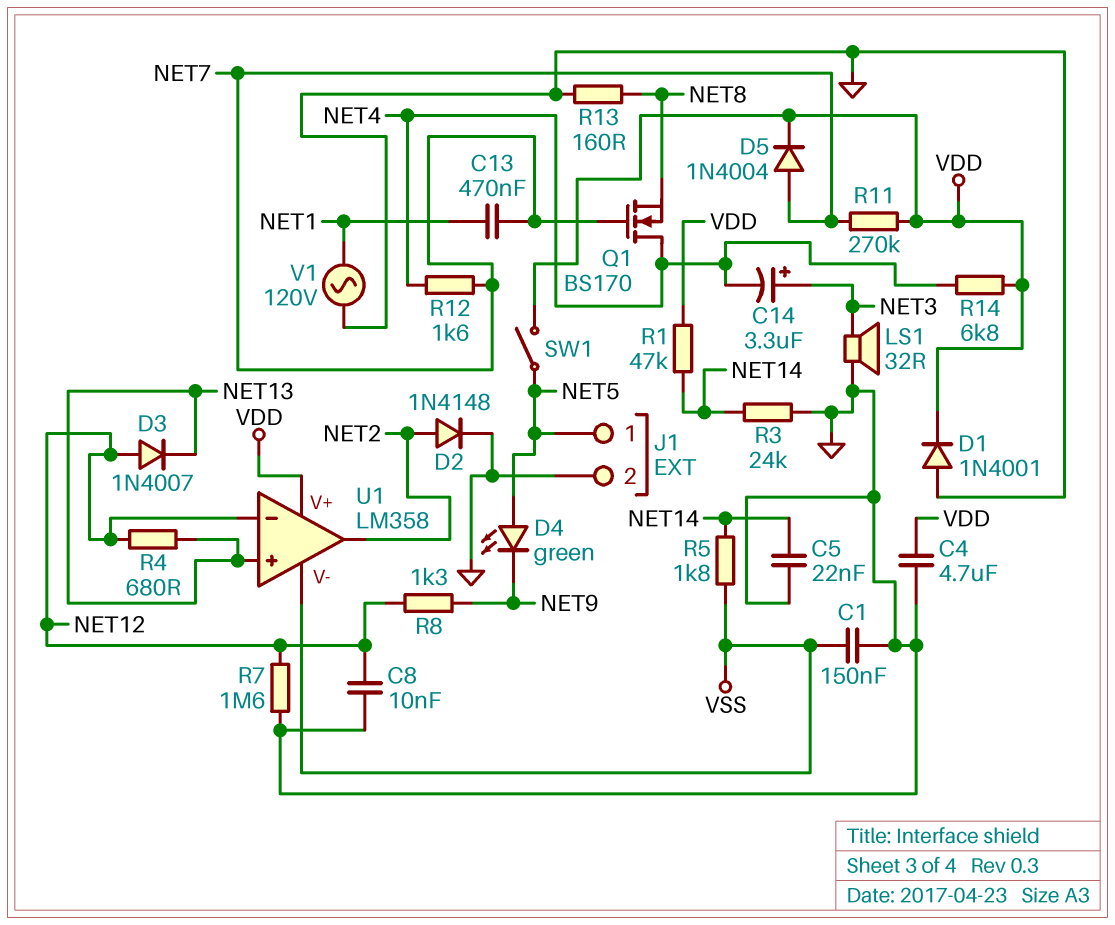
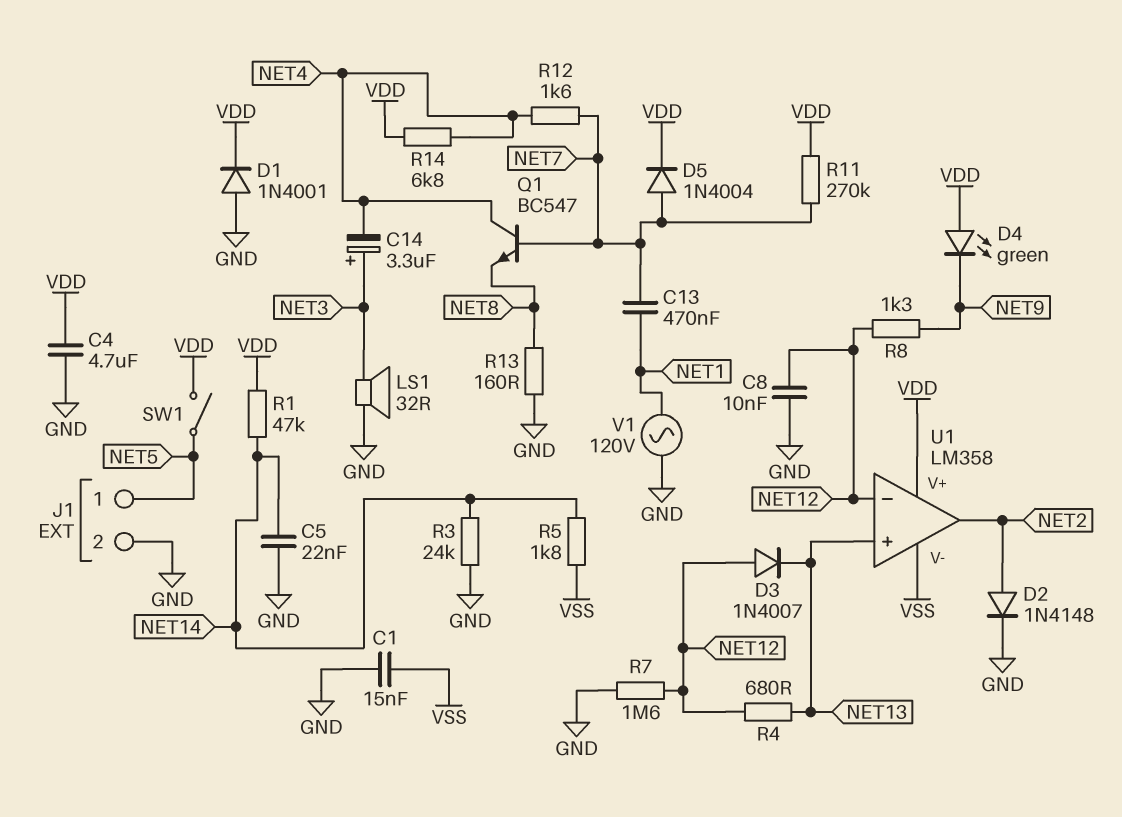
C1: 150nF (GND, VSS) -> 15nF (GND, VSS)
D4: LED green (A NET5, K NET9) -> LED green (A VDD, K NET9)
Q1: NMOS BS170 (G NET7, D NET4, S NET8) -> NPN BC547 (B NET7, C NET4, E NET8)

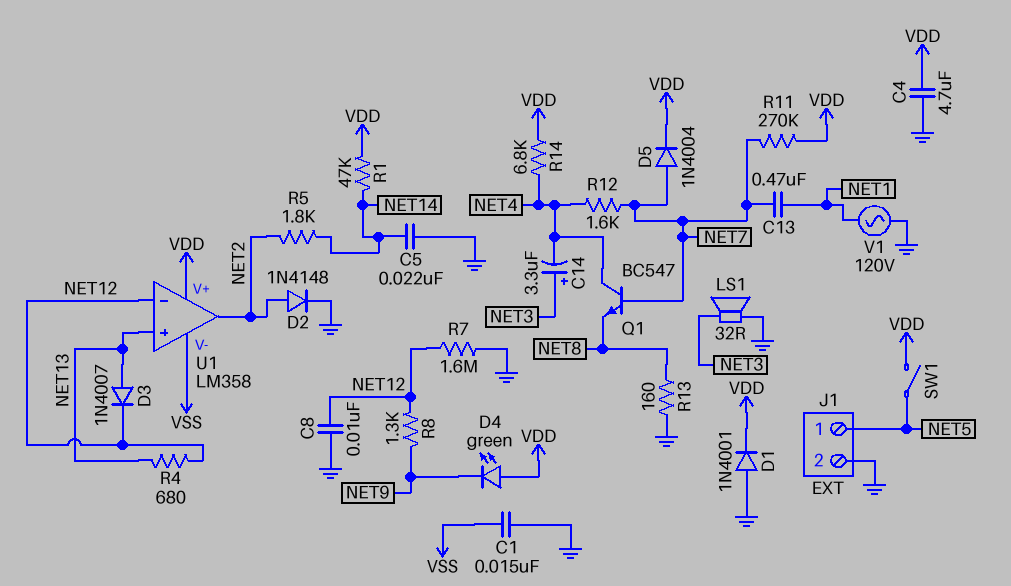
D3: diode 1N4007 (A NET12, K NET13) -> diode 1N4007 (A NET13, K NET12)
R3: 24k (GND, NET14) -> none
R5: 1.8k (NET14, VSS) -> 1.8k (NET2, NET14)

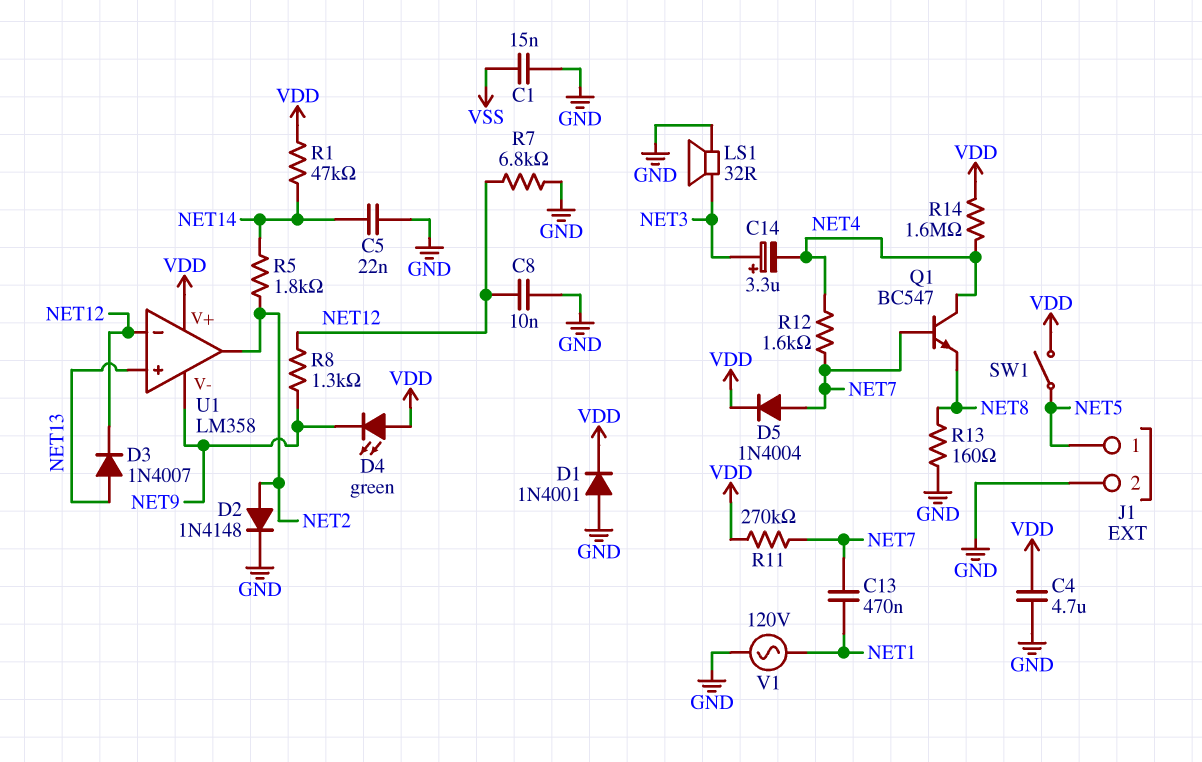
R4: 680 (NET12, NET13) -> none
R7: 1.6M (GND, NET12) -> 6.8k (GND, NET12)
R14: 6.8k (NET4, VDD) -> 1.6M (NET4, VDD)
U1 pin V-: VSS -> NET9

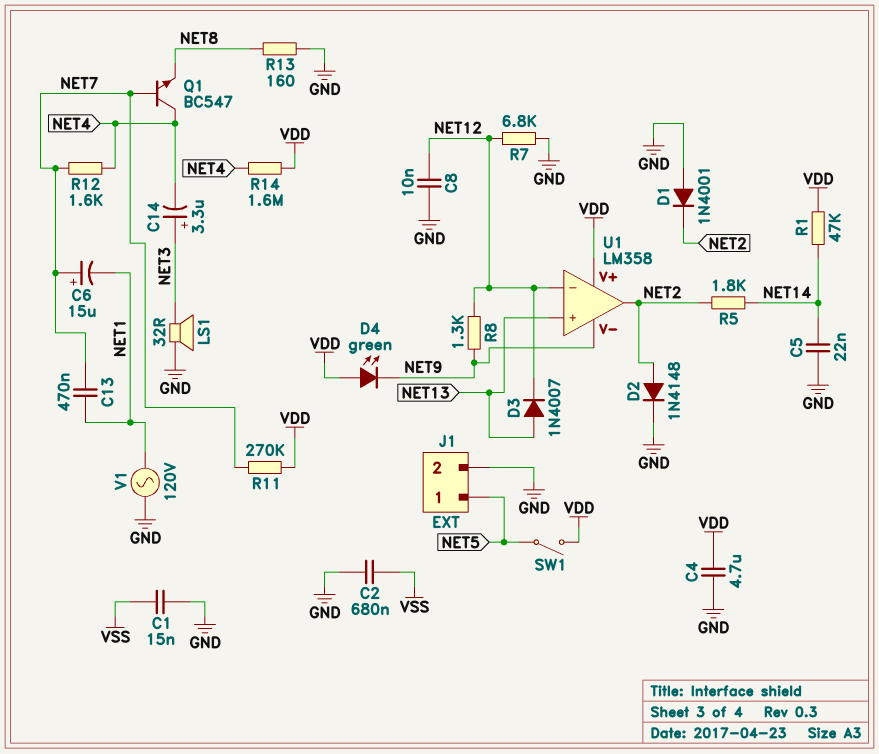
C2: none -> 680nF (GND, VSS)
C6: none -> 15uF (plus NET7, minus NET1)
D1: diode 1N4001 (A GND, K VDD) -> diode 1N4001 (A GND, K NET2)
D5: diode 1N4004 (A NET7, K VDD) -> none

